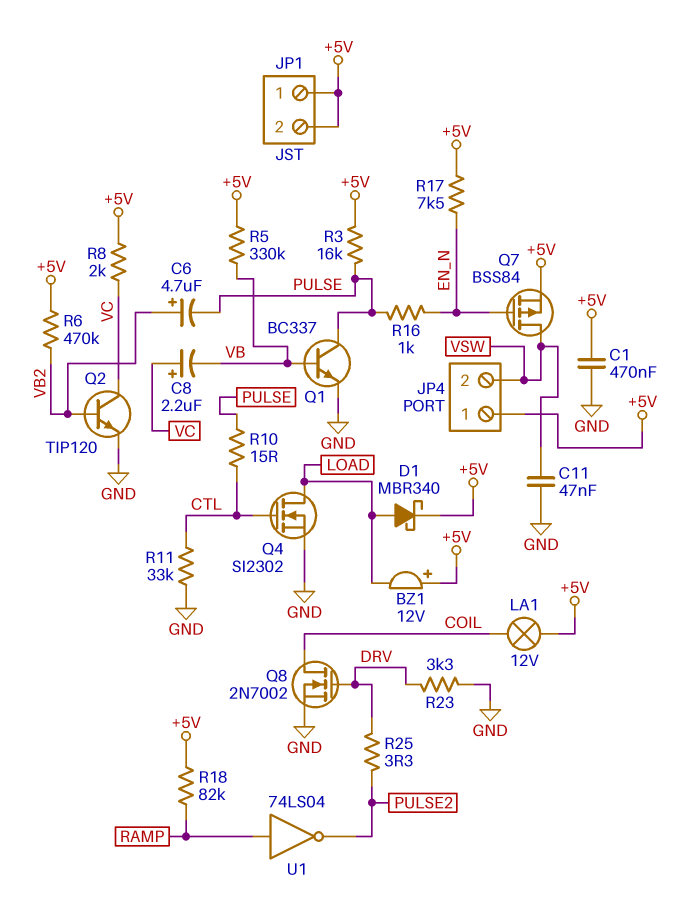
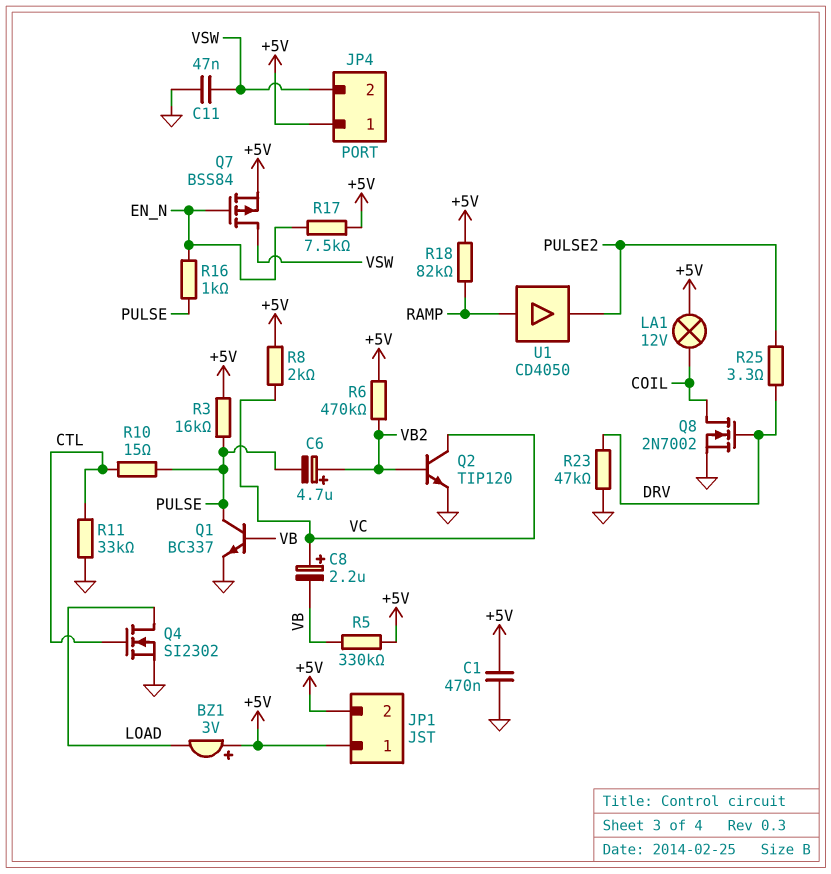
BZ1: buzzer 12V (plus +5V, minus LOAD) -> buzzer 3V (plus +5V, minus LOAD)
D1: schottky MBR340 (A LOAD, K +5V) -> none
R23: 3.3k (DRV, GND) -> 47k (DRV, GND)
U1: NOT 74LS04 (in RAMP, out PULSE2) -> buffer CD4050 (in RAMP, out PULSE2)

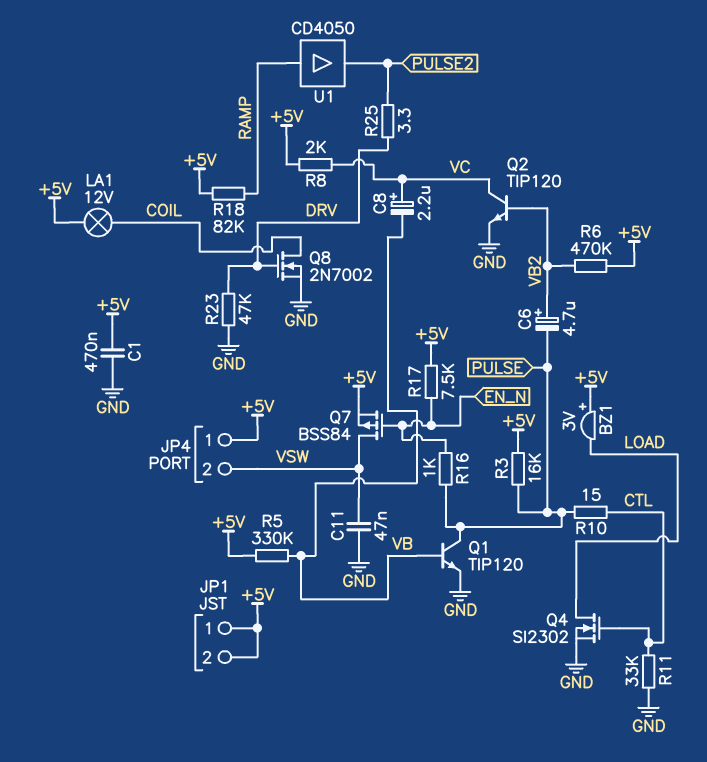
Q1: NPN BC337 (B VB, C PULSE, E GND) -> NPN TIP120 (B VB, C PULSE, E GND)

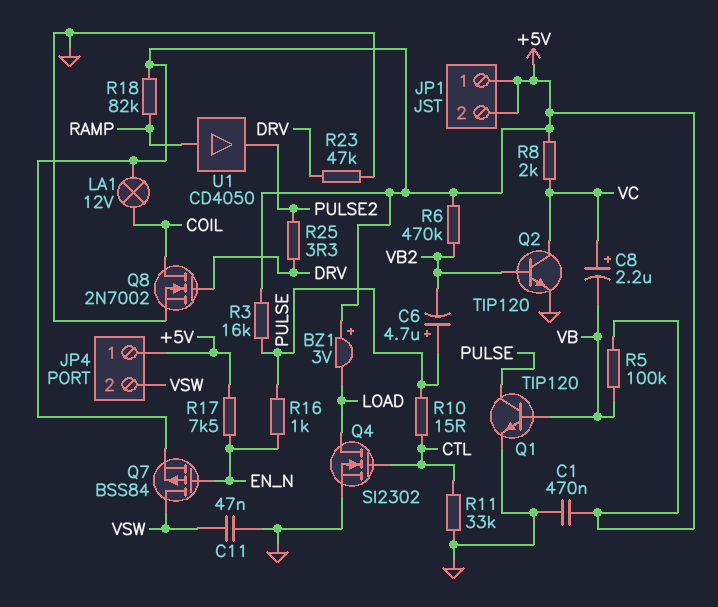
C6: 4.7uF (plus VB2, minus PULSE) -> 4.7uF (plus PULSE, minus VB2)
R5: 330k (+5V, VB) -> 100k (+5V, VB)

